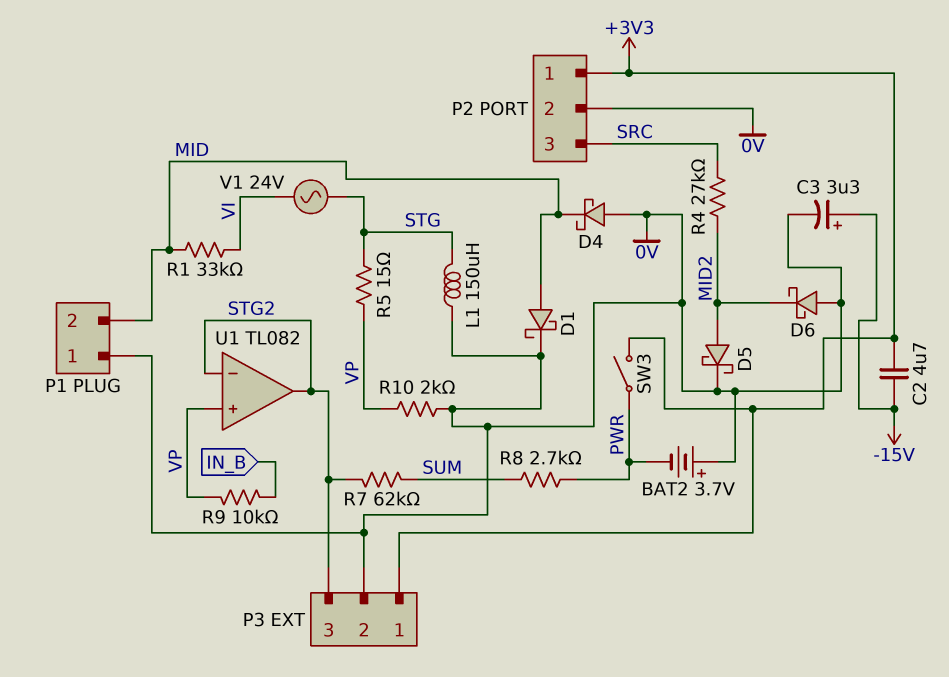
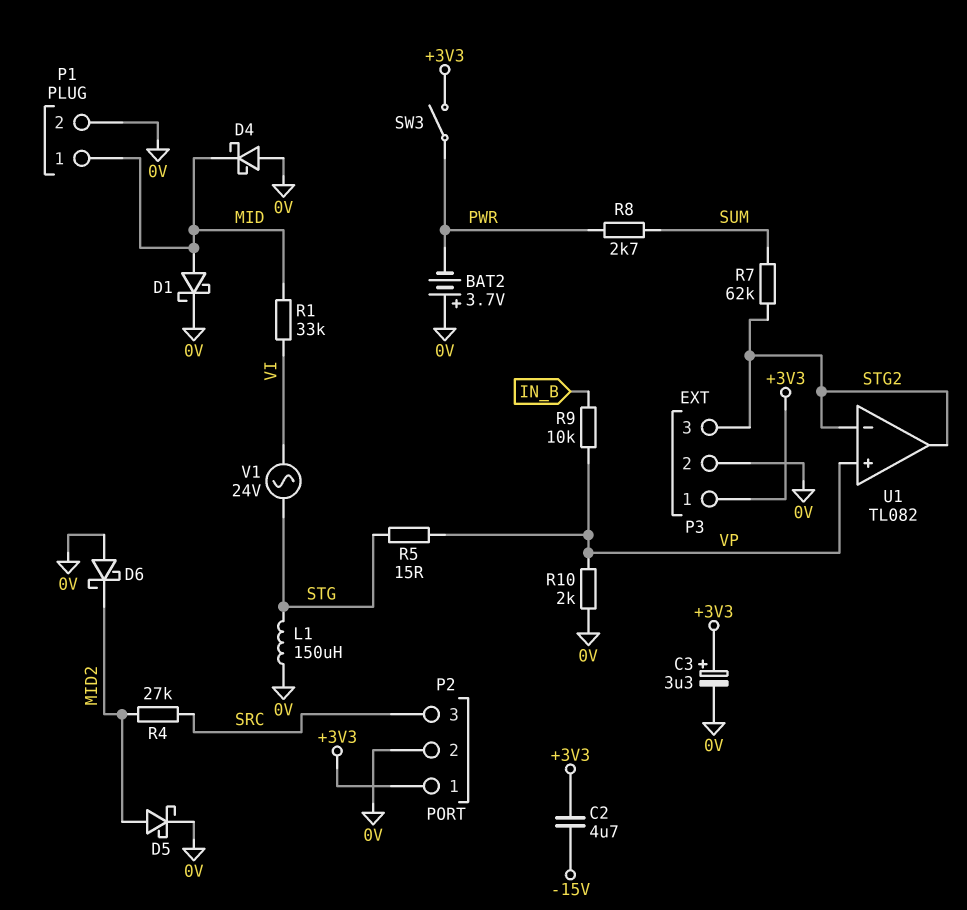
C3: 3.3uF (plus -15V, minus 0V) -> 3.3uF (plus +3V3, minus 0V)
P1 pin 1: 0V -> MID
P1 pin 2: MID -> 0V

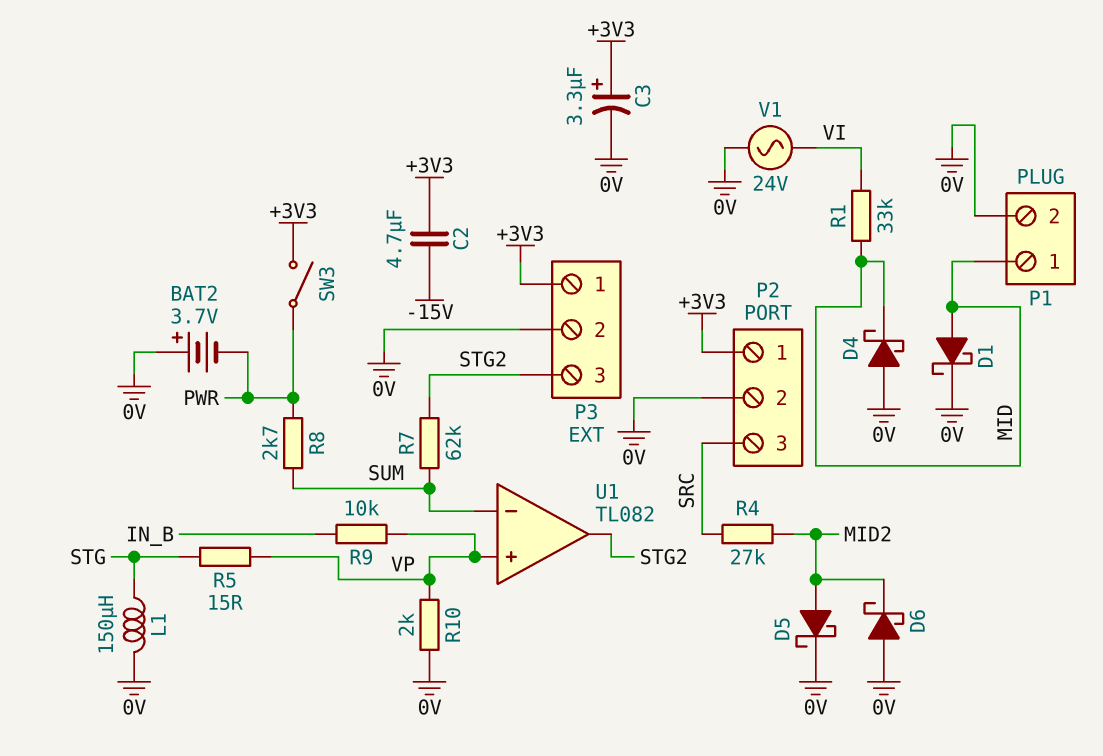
U1 pin in-: STG2 -> SUM
V1: AC 24V (STG, VI) -> AC 24V (0V, VI)

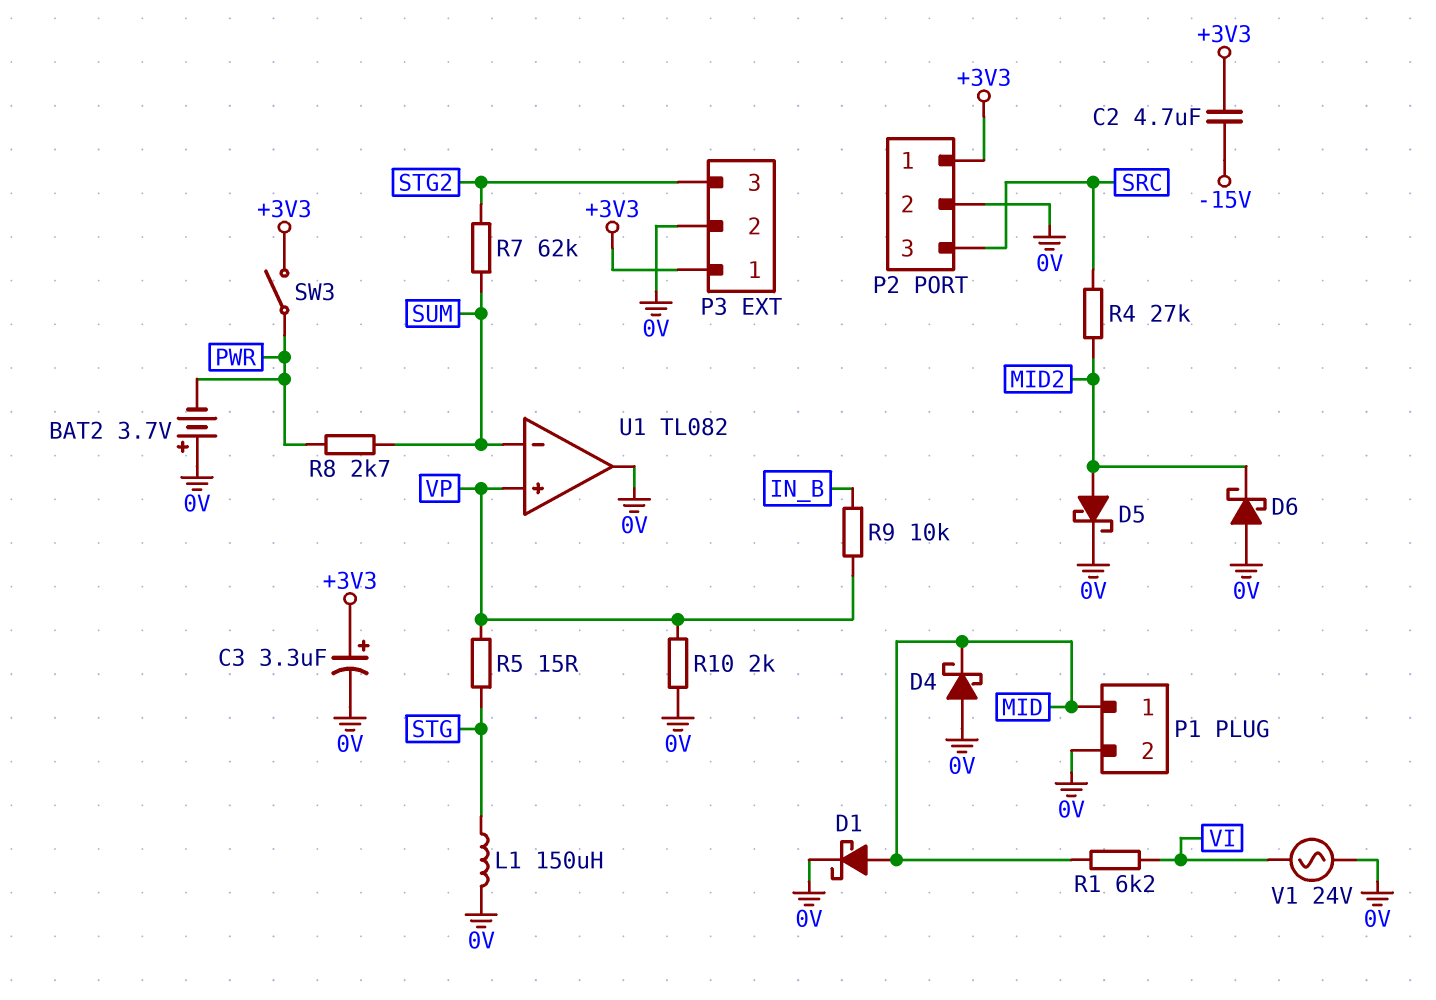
R1: 33k (MID, VI) -> 6.2k (MID, VI)
U1 pin out: STG2 -> 0V

